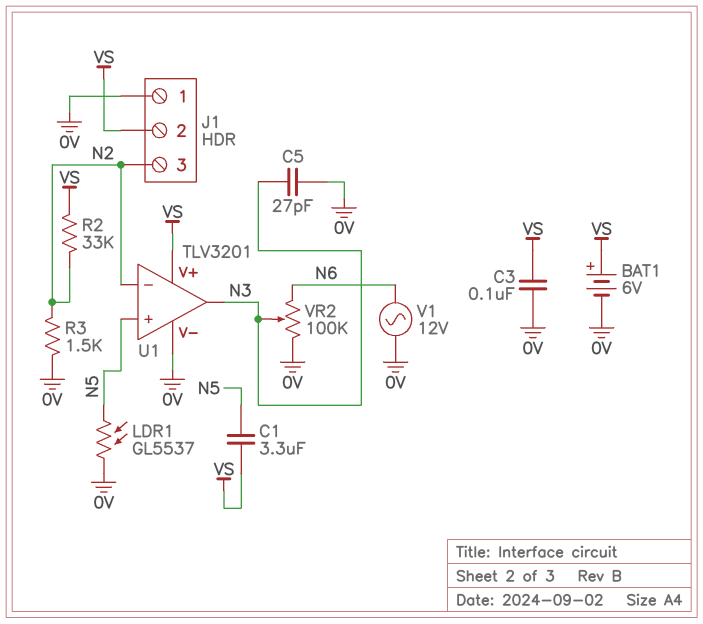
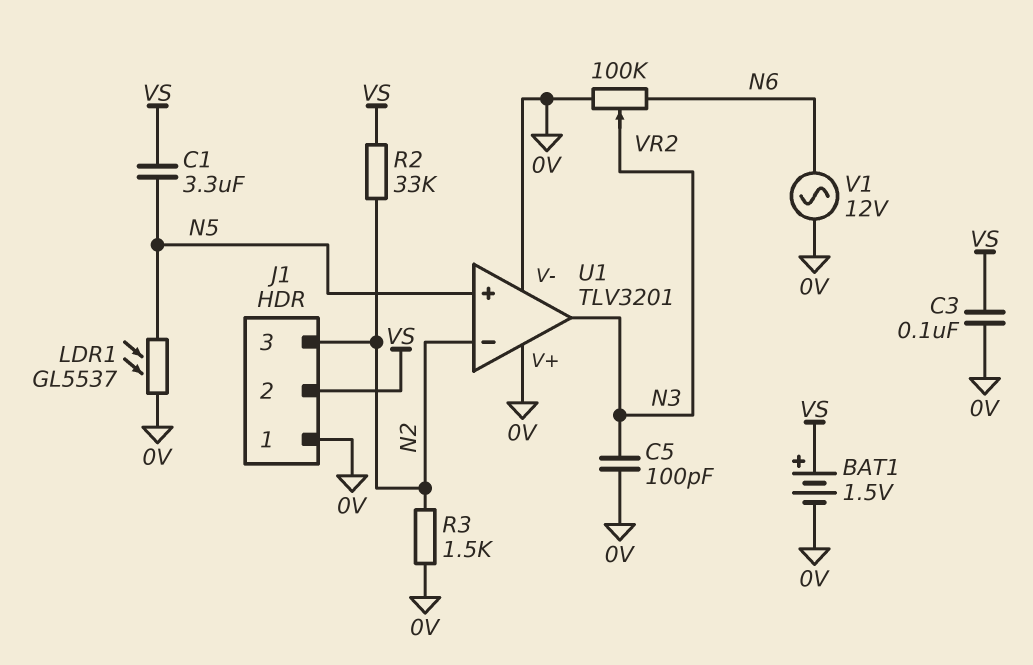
BAT1: 6V (plus VS, minus 0V) -> 1.5V (plus VS, minus 0V)
C5: 27pF (0V, N3) -> 100pF (0V, N3)
U1 pin V+: VS -> 0V

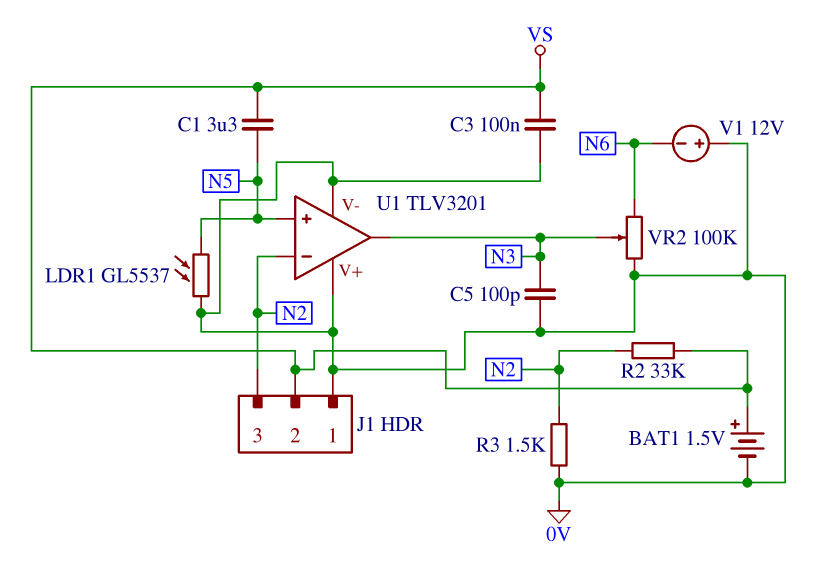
V1: AC 12V (0V, N6) -> 12V (plus 0V, minus N6)

